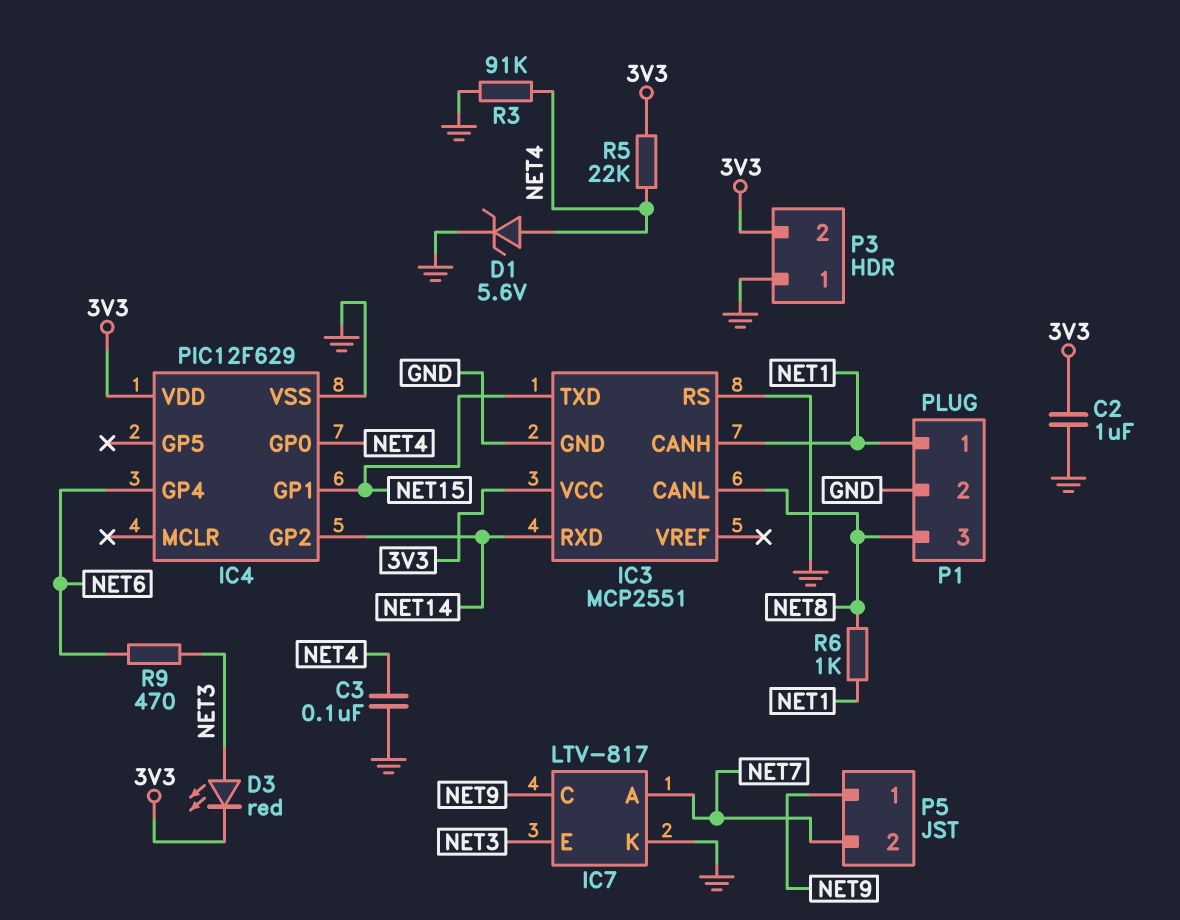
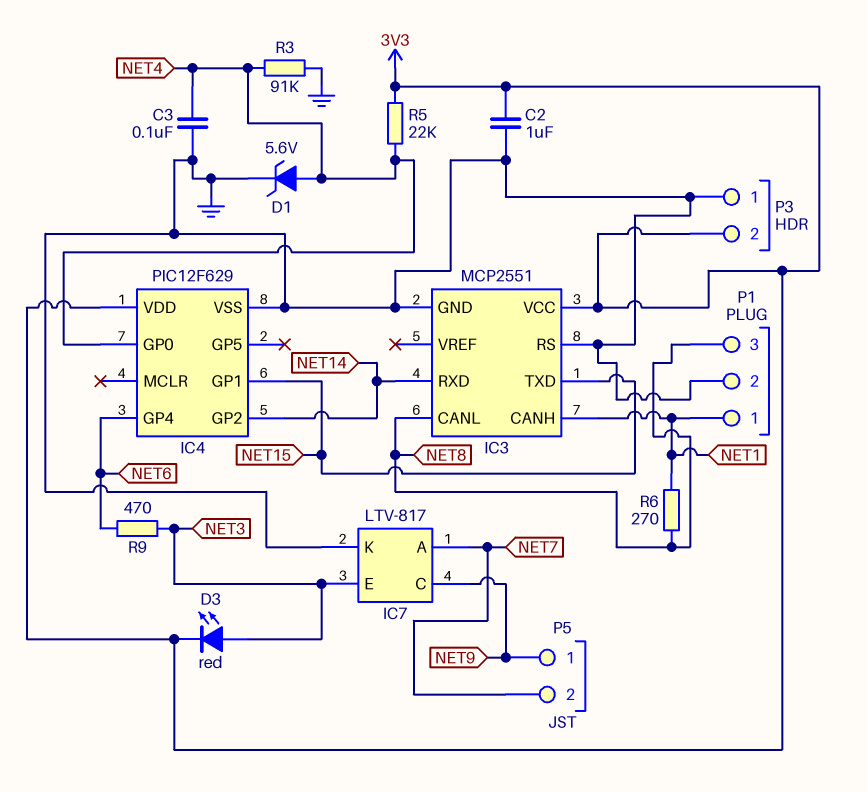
R6: 1k (NET1, NET8) -> 270 (NET1, NET8)

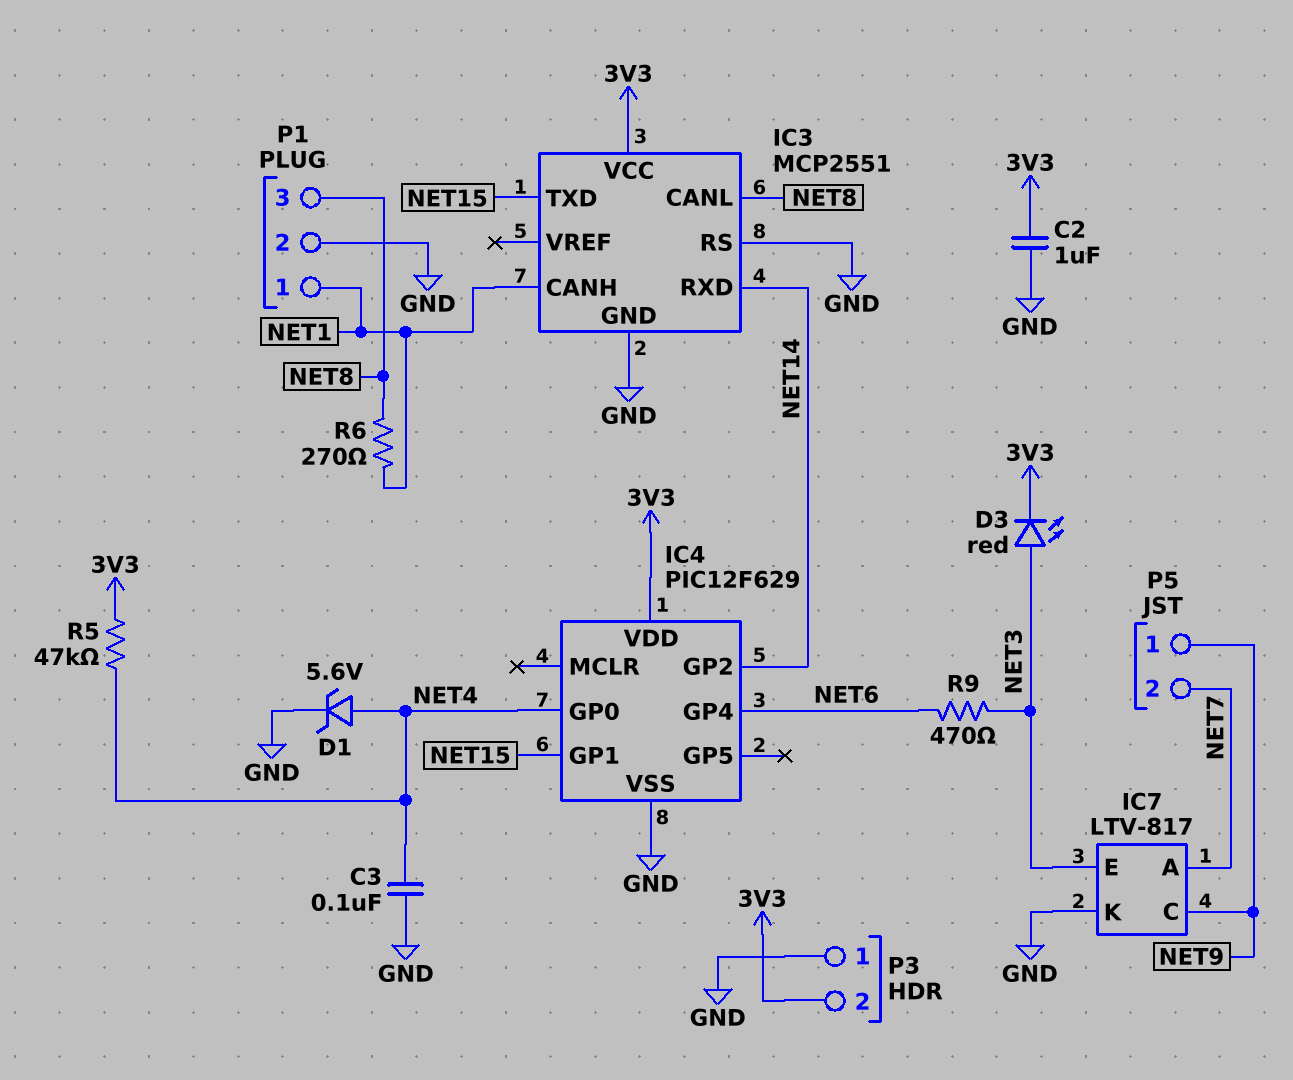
R3: 91k (GND, NET4) -> none
R5: 22k (3V3, NET4) -> 47k (3V3, NET4)

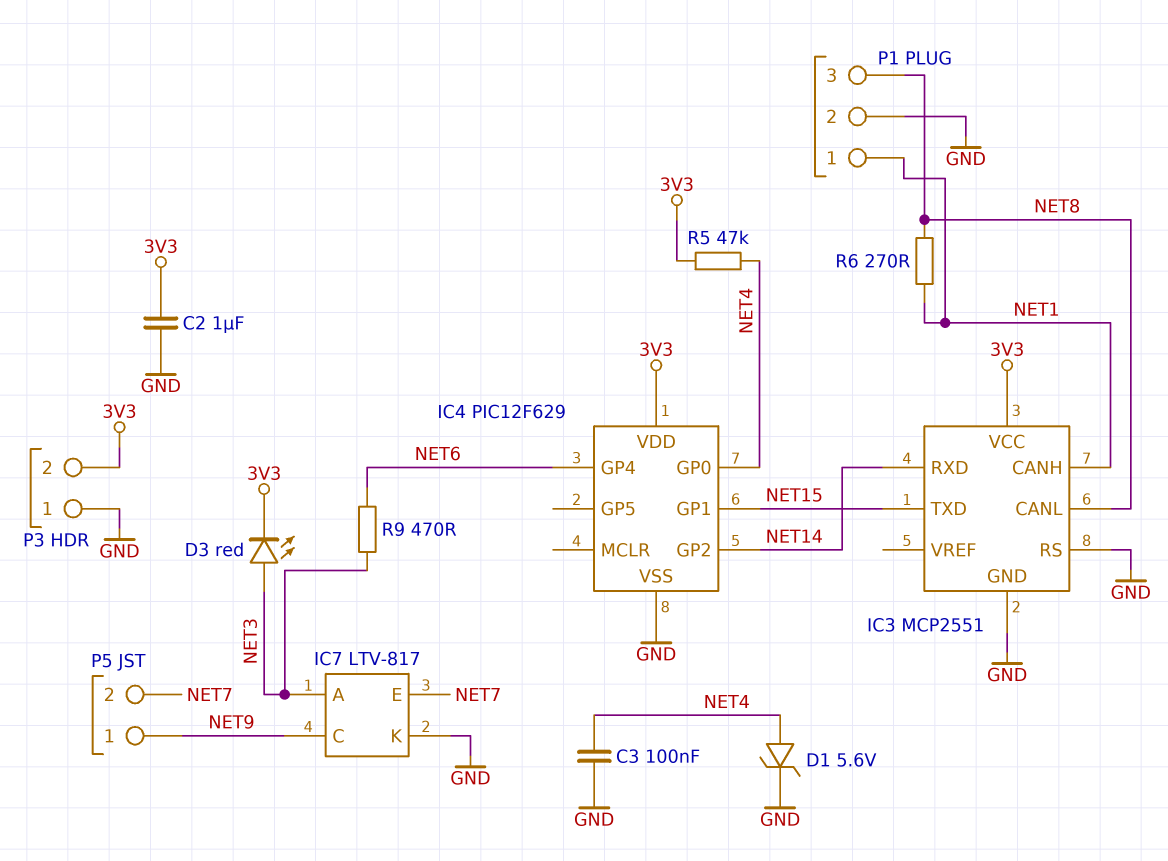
IC7 pin A: NET7 -> NET3
IC7 pin E: NET3 -> NET7

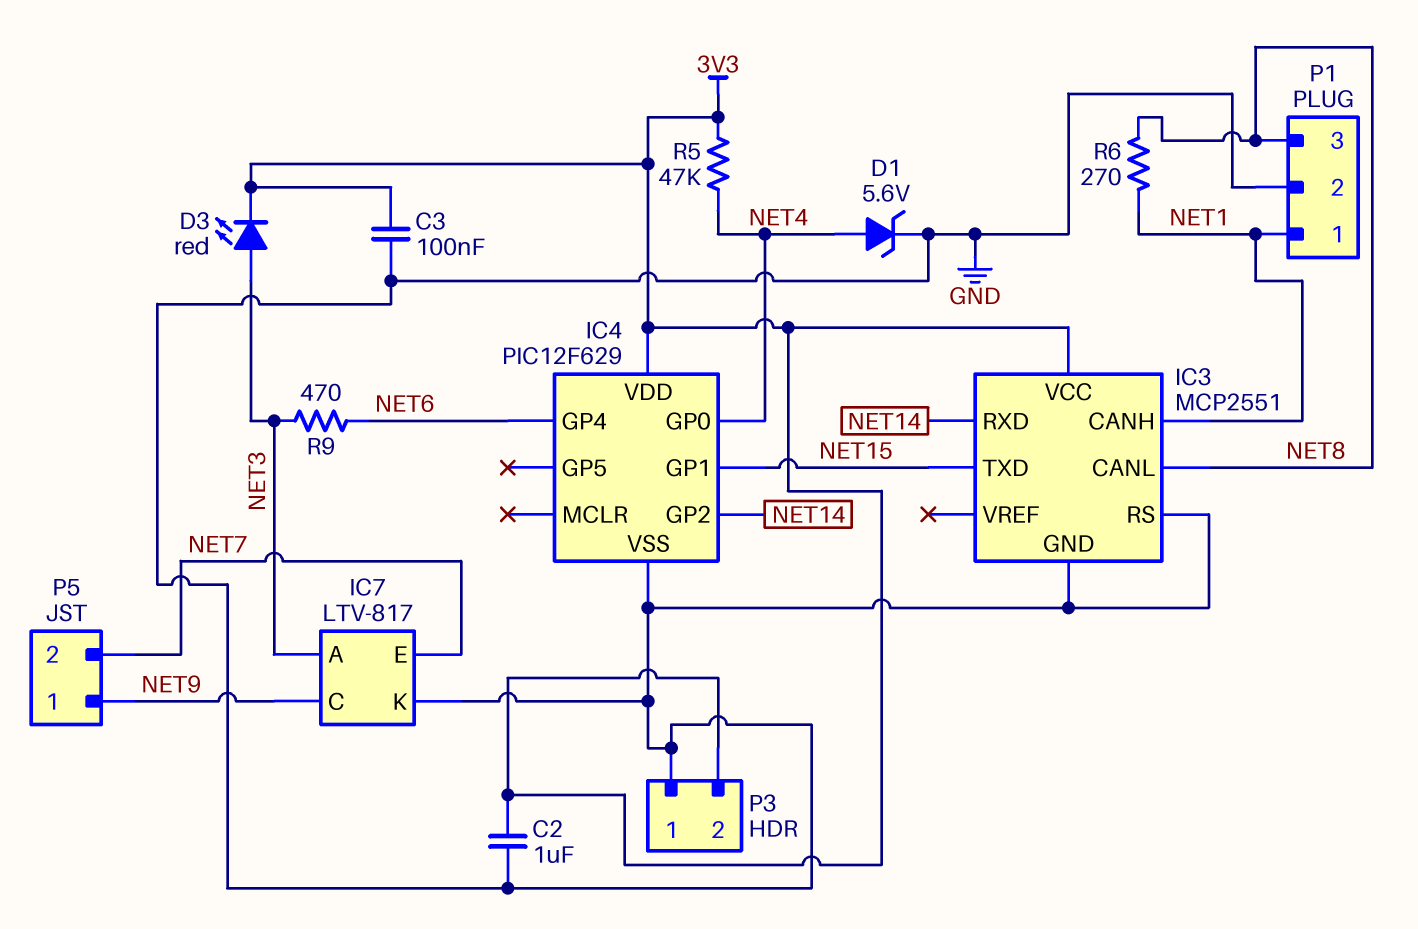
C3: 100nF (GND, NET4) -> 100nF (3V3, GND)

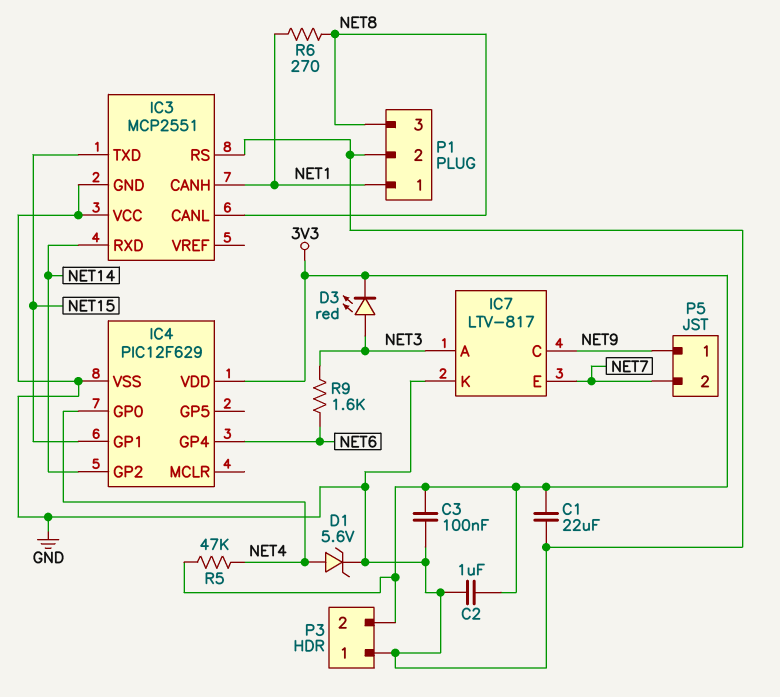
C1: none -> 22uF (3V3, GND)
IC3 pin VCC: 3V3 -> GND
R9: 470 (NET3, NET6) -> 1.6k (NET3, NET6)

